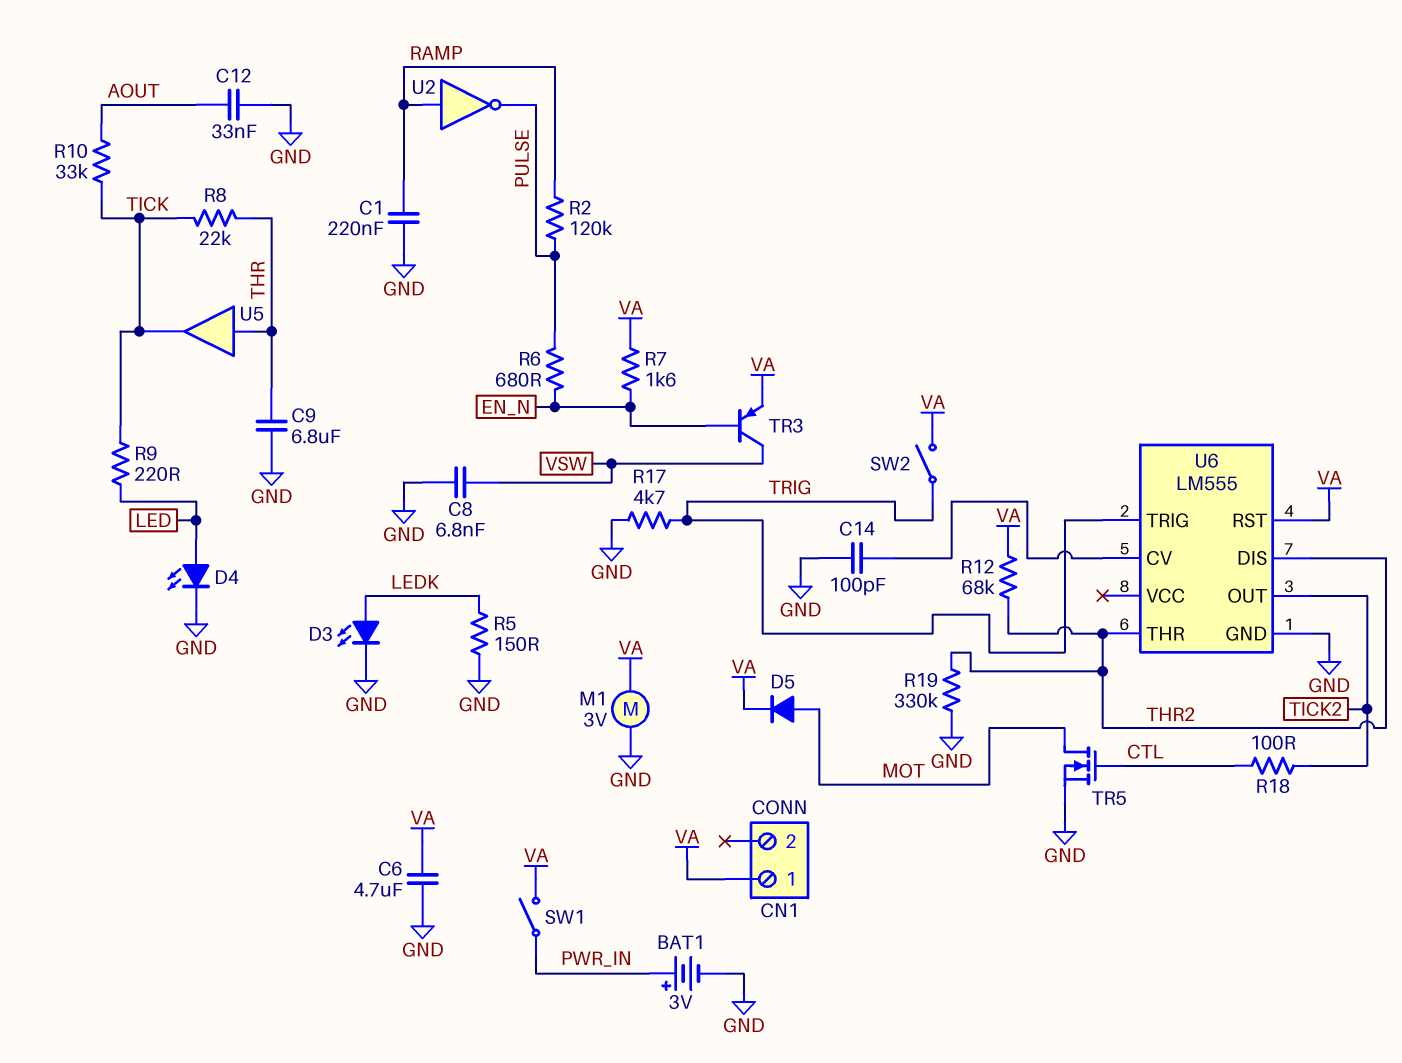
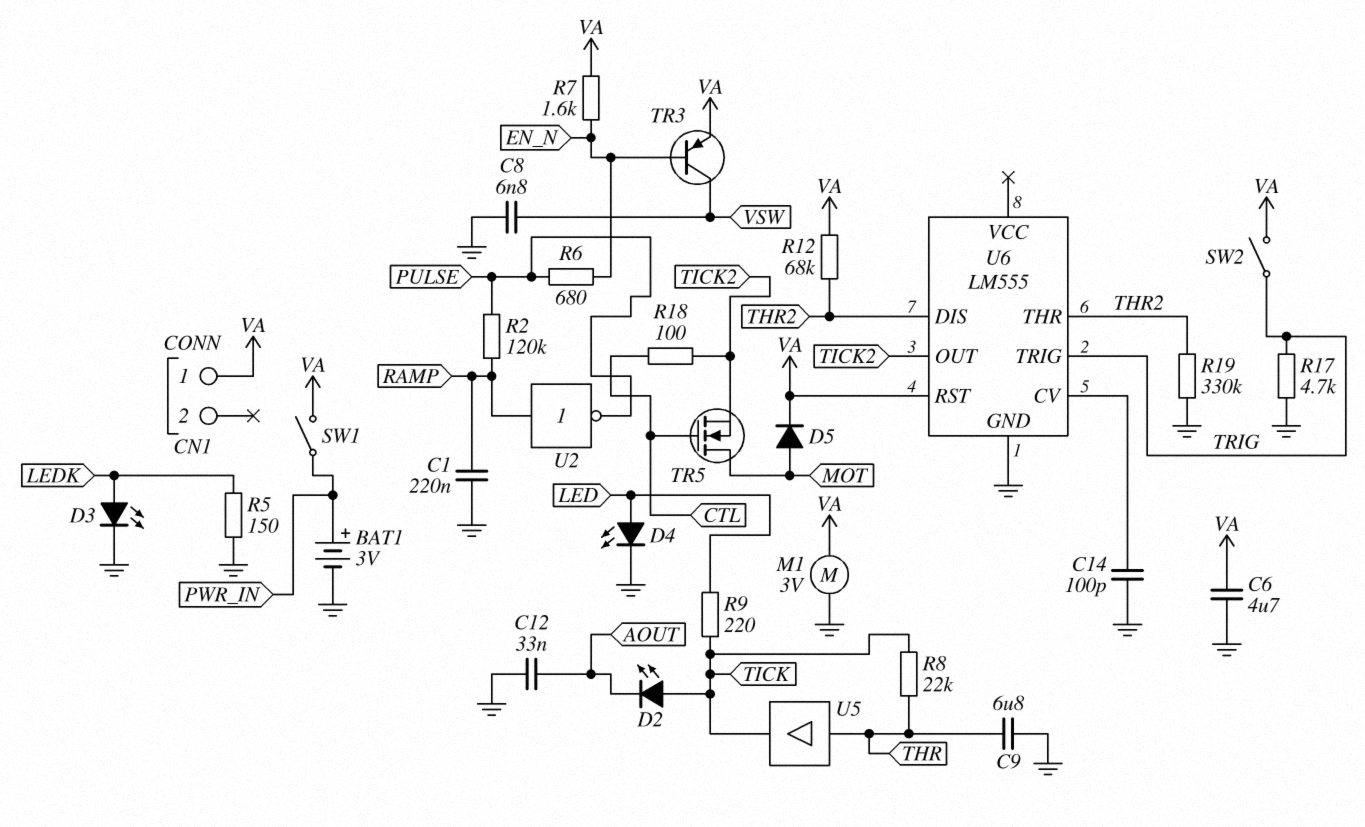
D2: none -> LED (A TICK, K AOUT)
R10: 33k (AOUT, TICK) -> none
TR5: NMOS (G CTL, D MOT, S GND) -> NMOS (G CTL, D MOT, S TICK2)

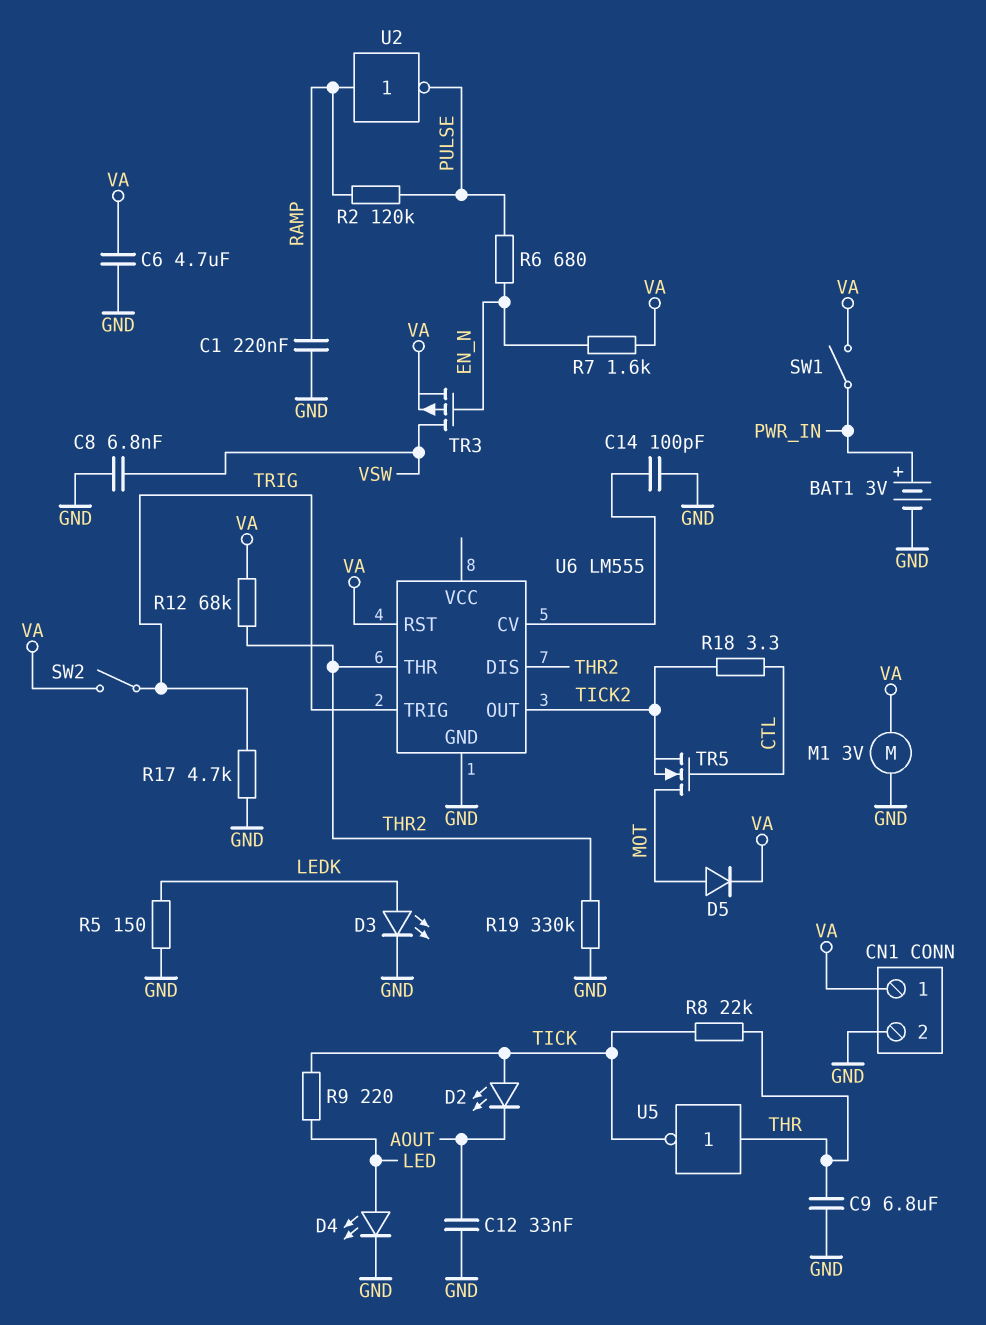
CN1 pin 2: none -> GND
R18: 100 (CTL, TICK2) -> 3.3 (CTL, TICK2)
TR3: PNP (B EN_N, C VSW, E VA) -> PMOS (G EN_N, D VSW, S VA)
U5: buffer (in THR, out TICK) -> NOT (in THR, out TICK)

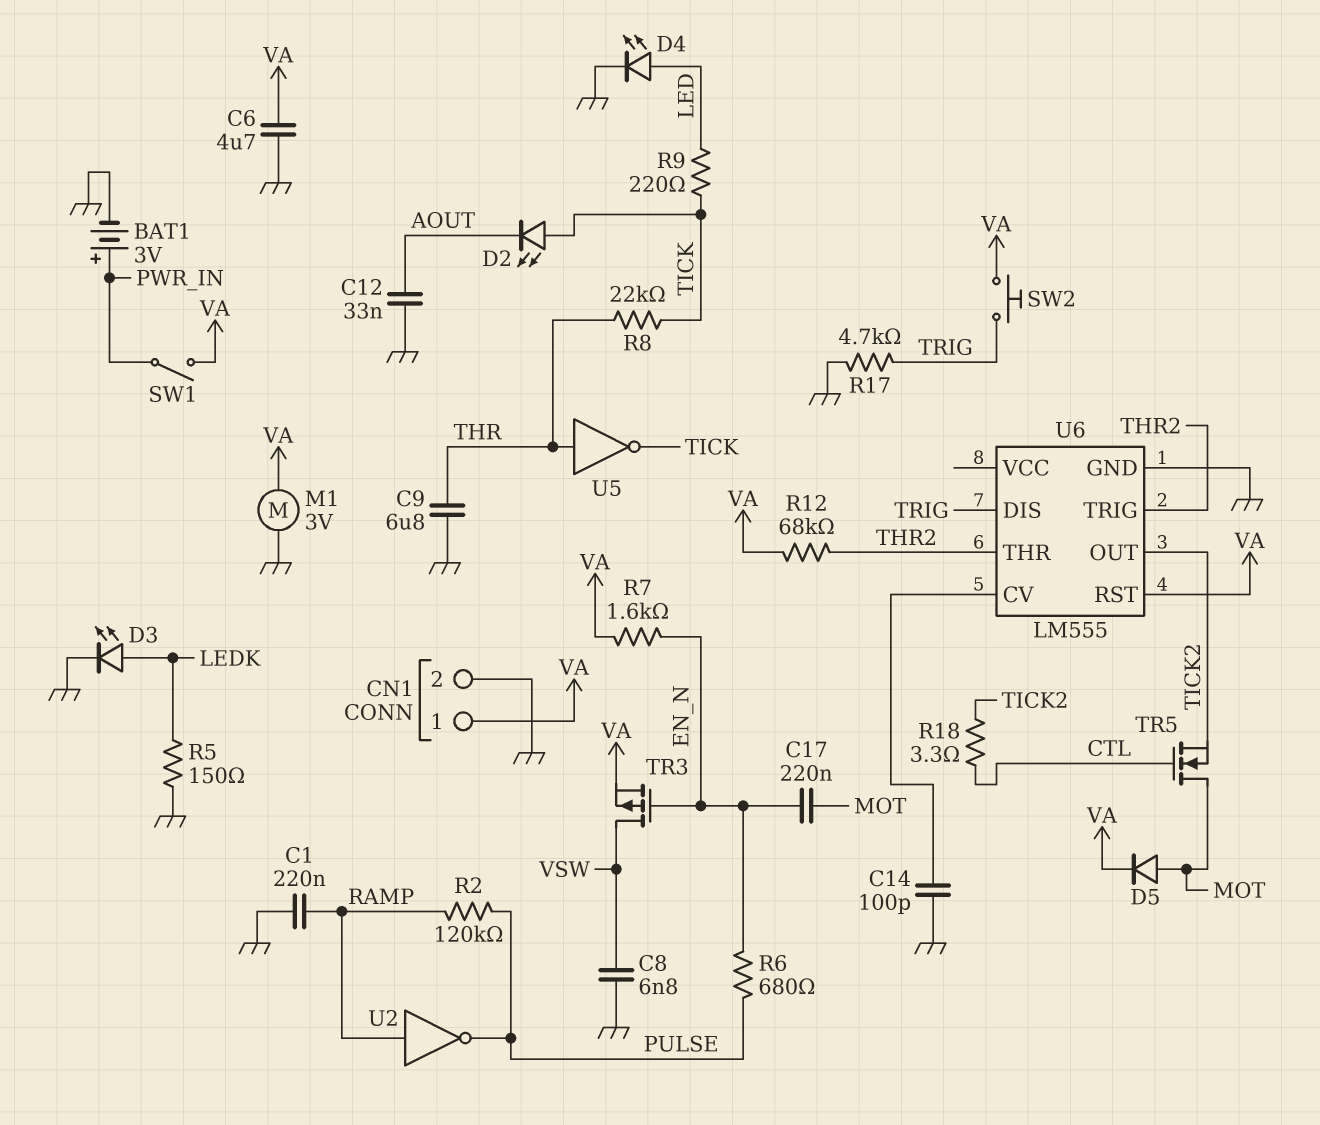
C17: none -> 220nF (EN_N, MOT)
R19: 330k (GND, THR2) -> none
SW2: switch (TRIG, VA) -> button (TRIG, VA)
U6 pin DIS: THR2 -> TRIG
U6 pin TRIG: TRIG -> THR2

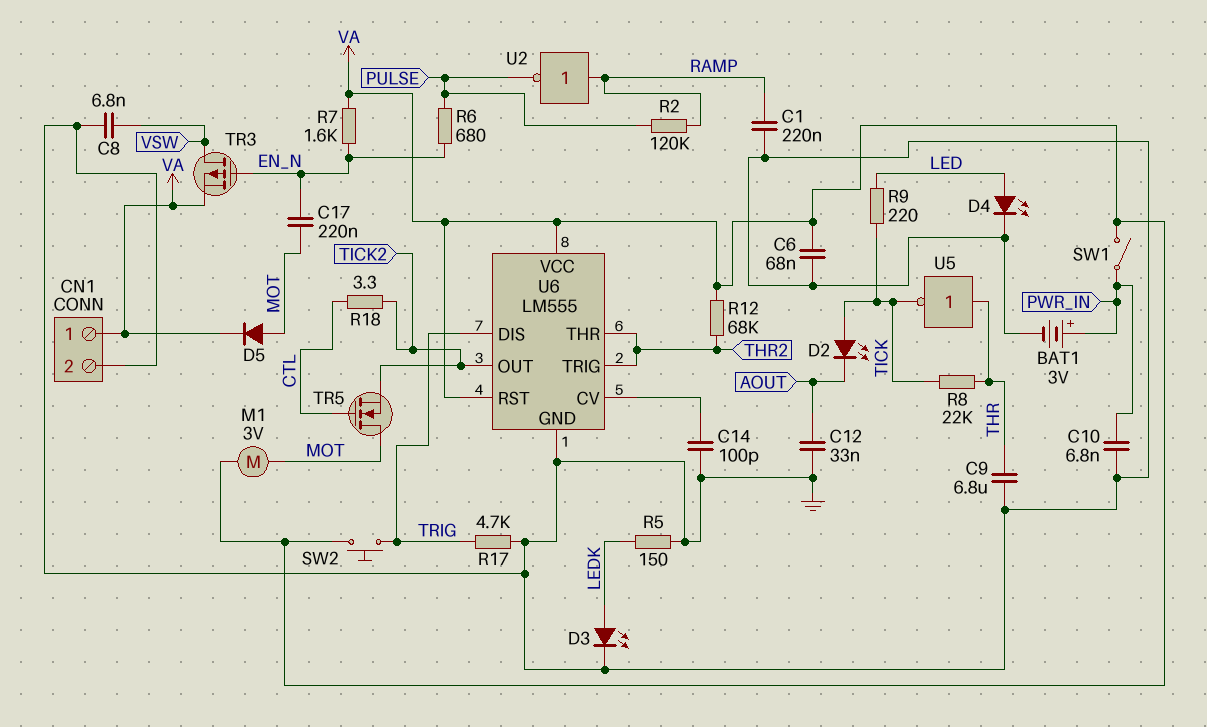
C6: 4.7uF (GND, VA) -> 68nF (GND, VA)
C10: none -> 6.8nF (GND, PWR_IN)
M1: motor 3V (GND, VA) -> motor 3V (MOT, VA)
U6 pin VCC: none -> VA

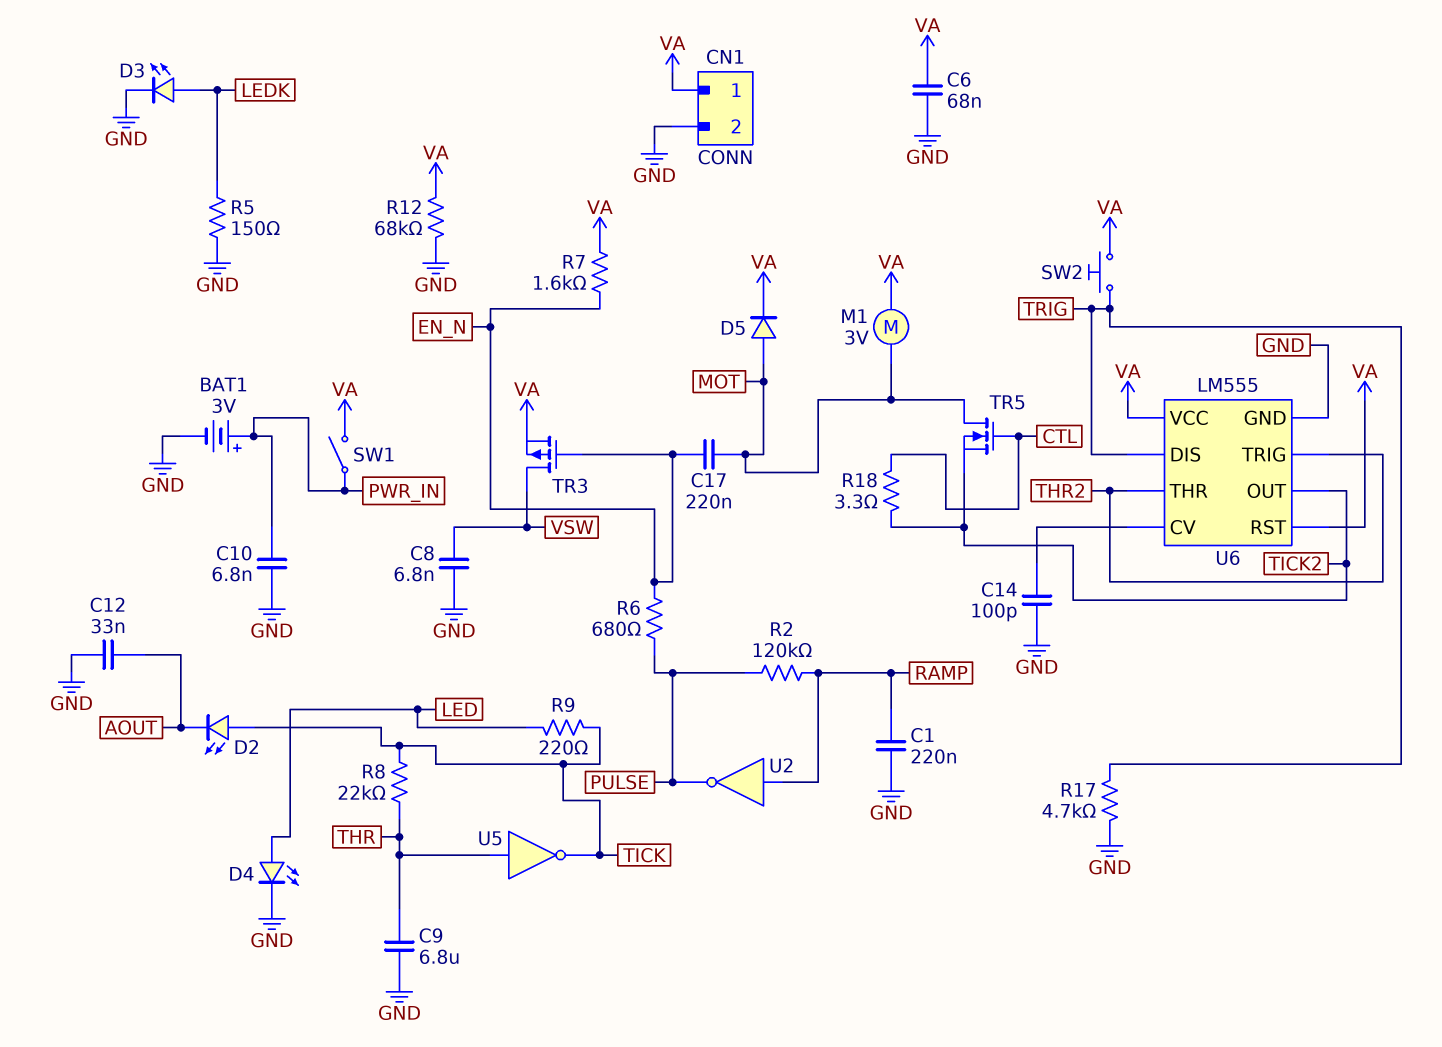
R12: 68k (THR2, VA) -> 68k (GND, VA)

